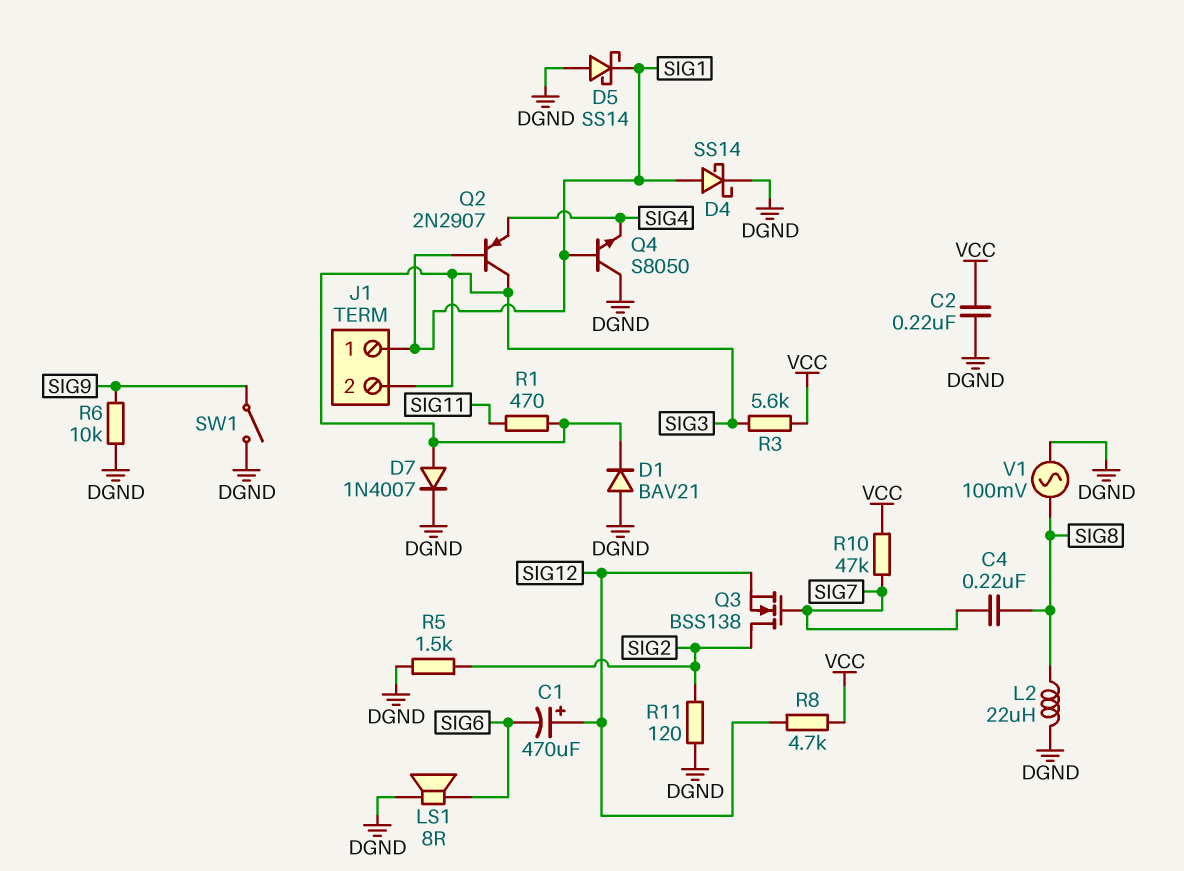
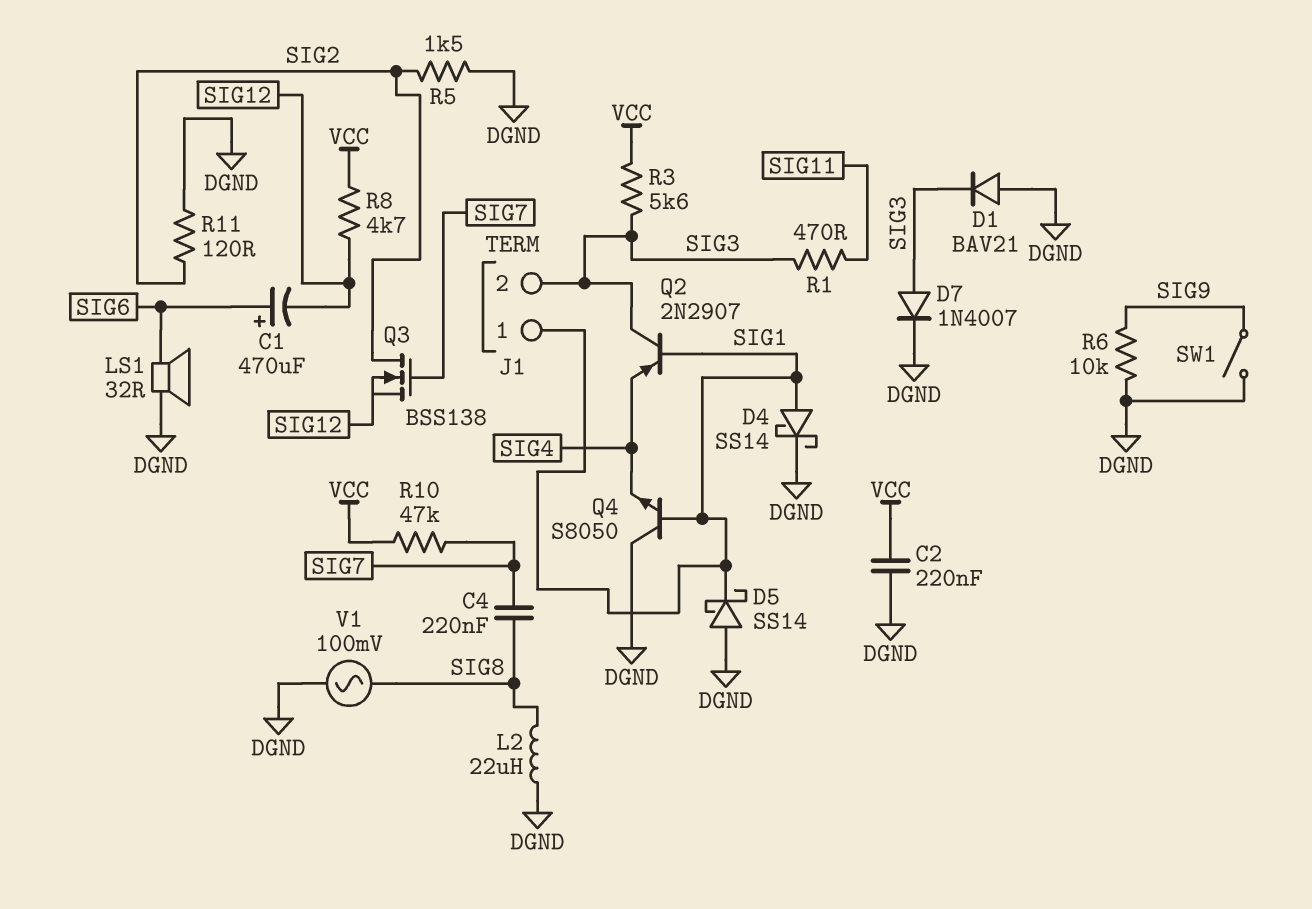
C1: 470uF (plus SIG12, minus SIG6) -> 470uF (plus SIG6, minus SIG12)
LS1: speaker 8R (DGND, SIG6) -> speaker 32R (DGND, SIG6)

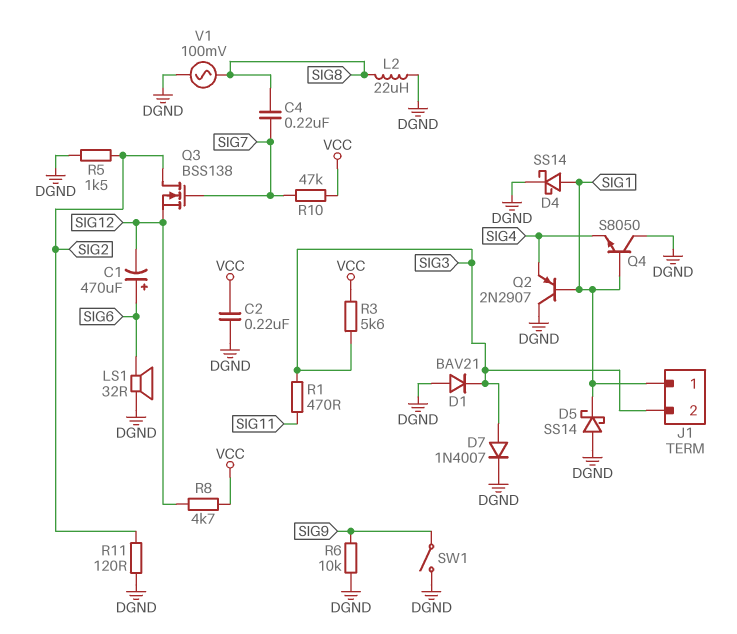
Q2: PNP 2N2907 (B SIG1, C SIG3, E SIG4) -> PNP 2N2907 (B SIG1, C DGND, E SIG4)

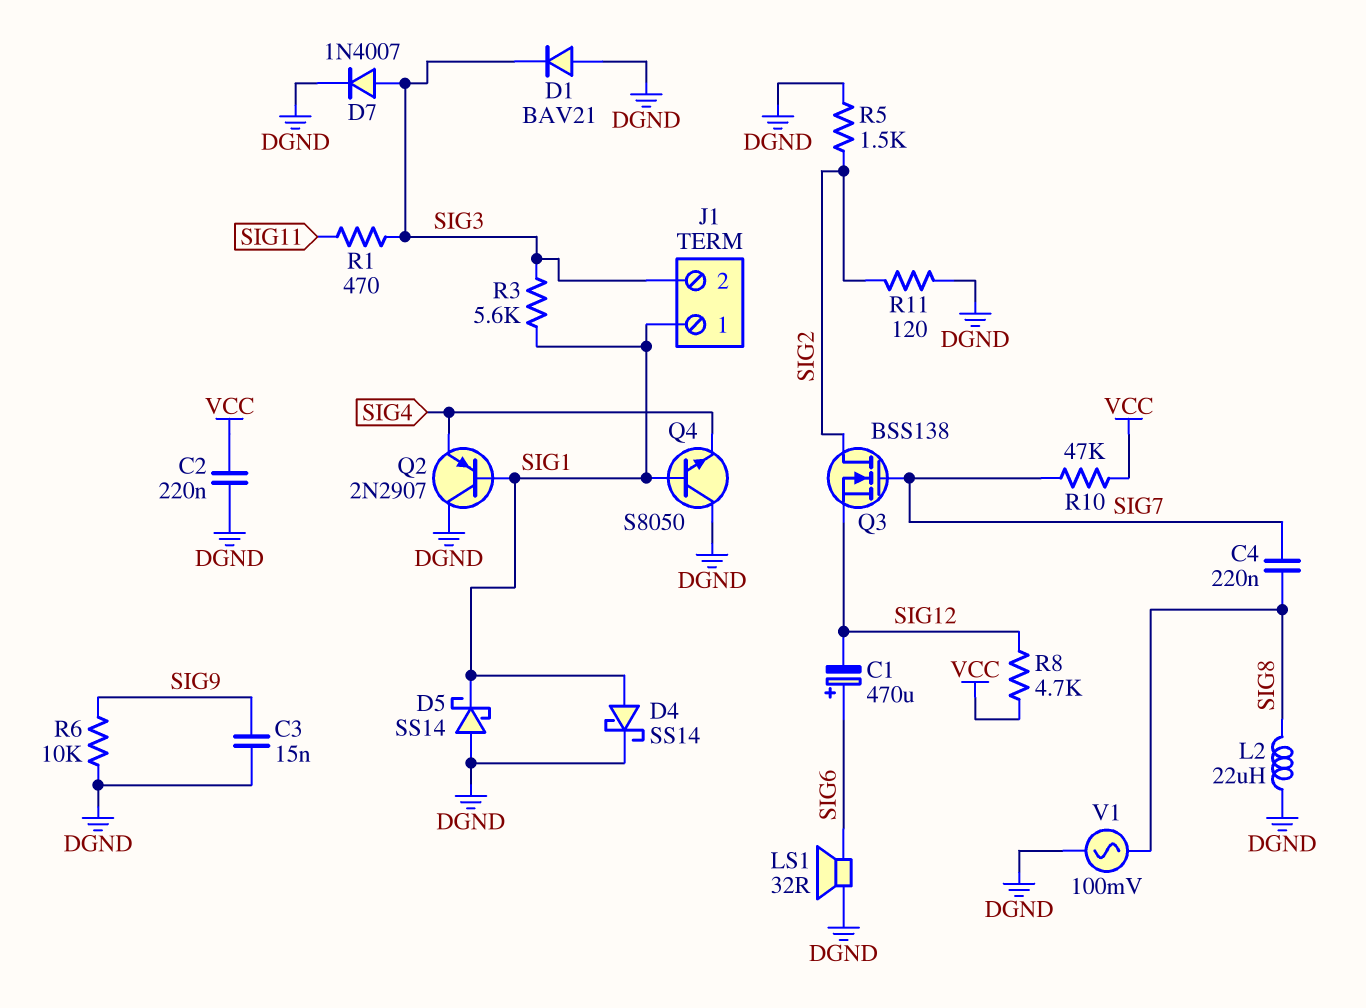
C3: none -> 15nF (DGND, SIG9)
R3: 5.6k (SIG3, VCC) -> 5.6k (SIG1, SIG3)
SW1: switch (DGND, SIG9) -> none

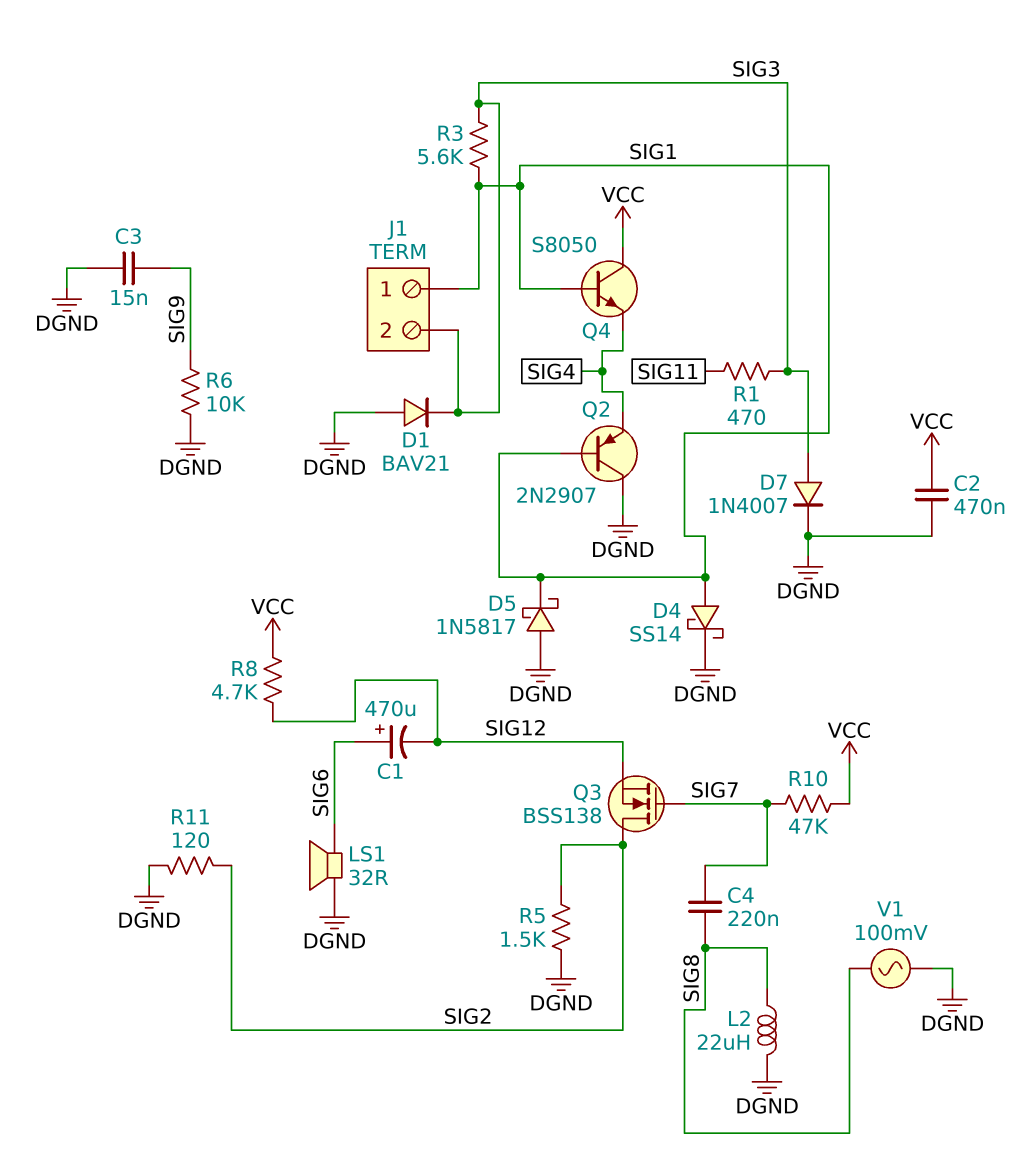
C2: 220nF (DGND, VCC) -> 470nF (DGND, VCC)
D5: schottky SS14 (A DGND, K SIG1) -> schottky 1N5817 (A DGND, K SIG1)
Q4: NPN S8050 (B SIG1, C DGND, E SIG4) -> NPN S8050 (B SIG1, C VCC, E SIG4)

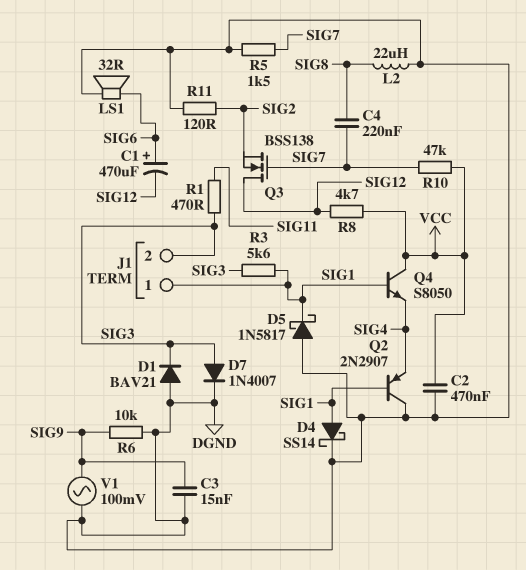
Q3: NMOS BSS138 (G SIG7, D SIG2, S SIG12) -> NMOS BSS138 (G SIG7, D SIG12, S SIG2)
R5: 1.5k (DGND, SIG2) -> 1.5k (DGND, SIG7)
V1: AC 100mV (DGND, SIG8) -> AC 100mV (DGND, SIG9)

